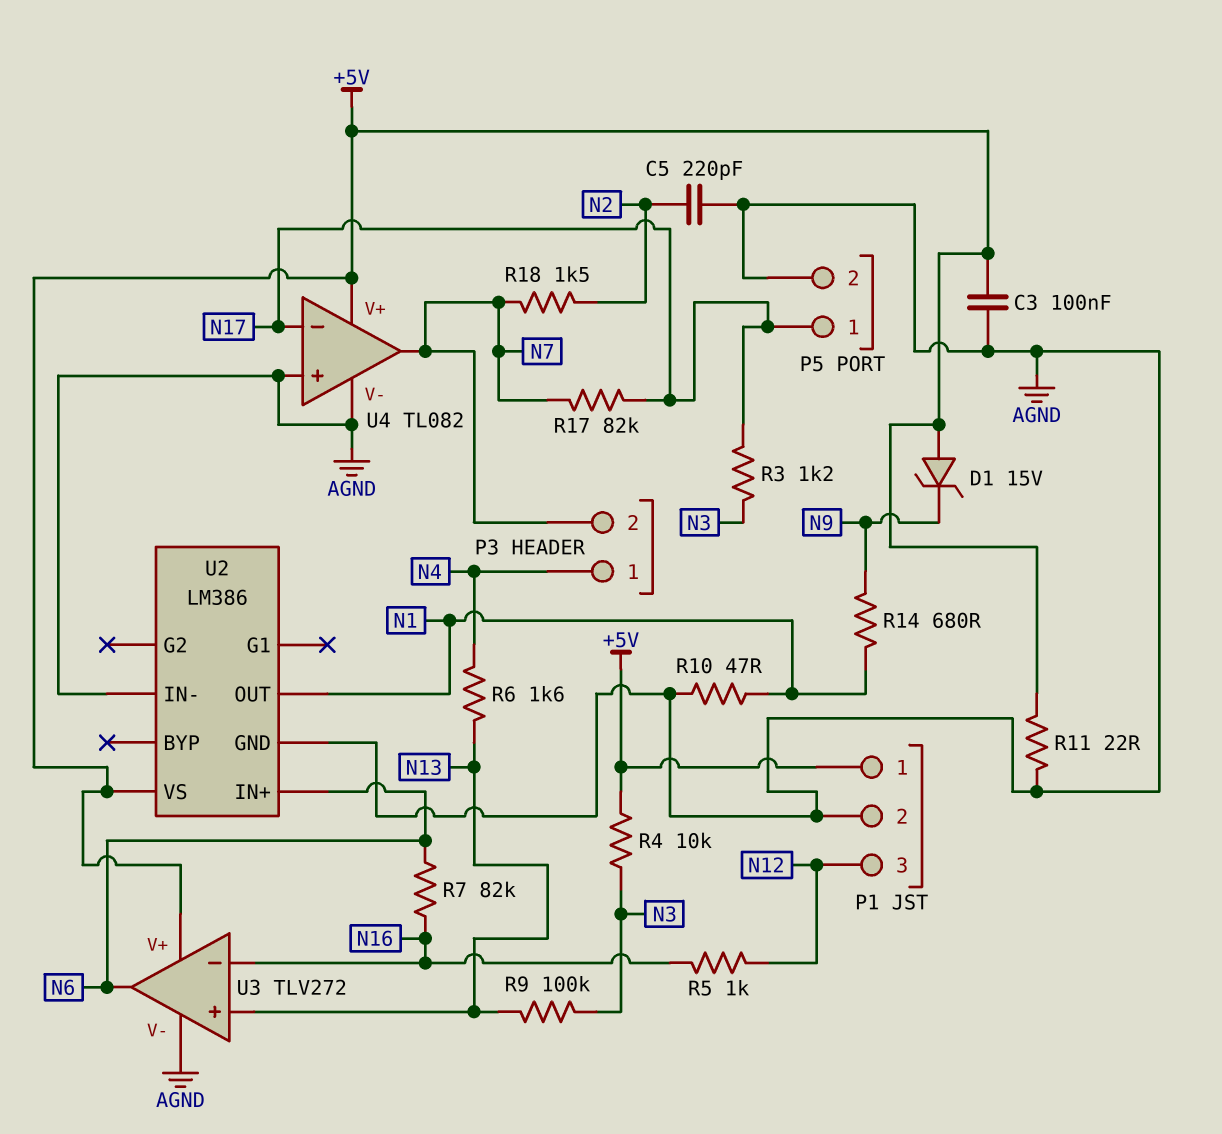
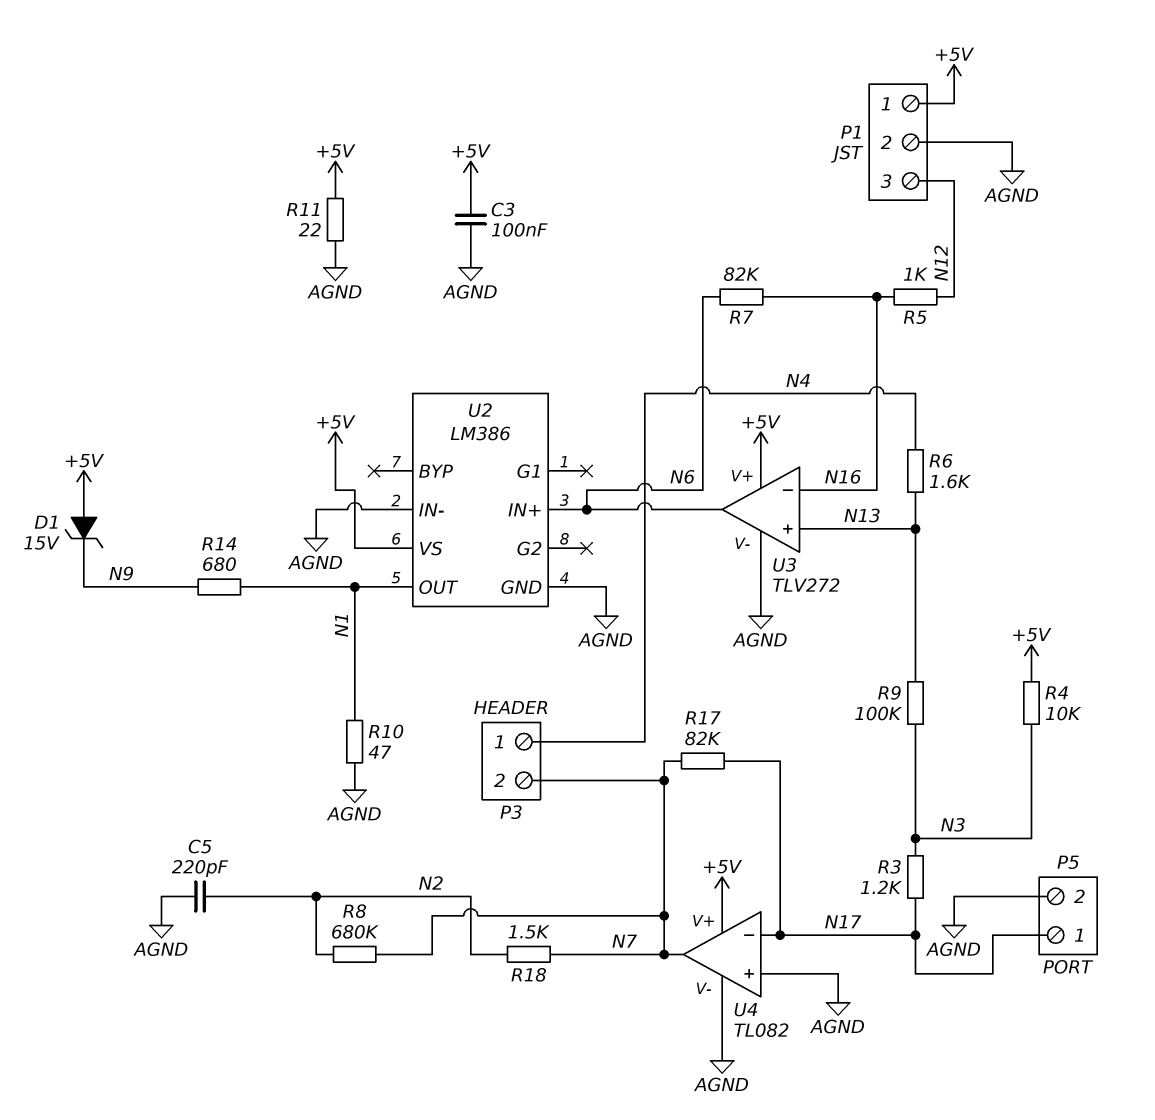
R8: none -> 680k (N2, N7)

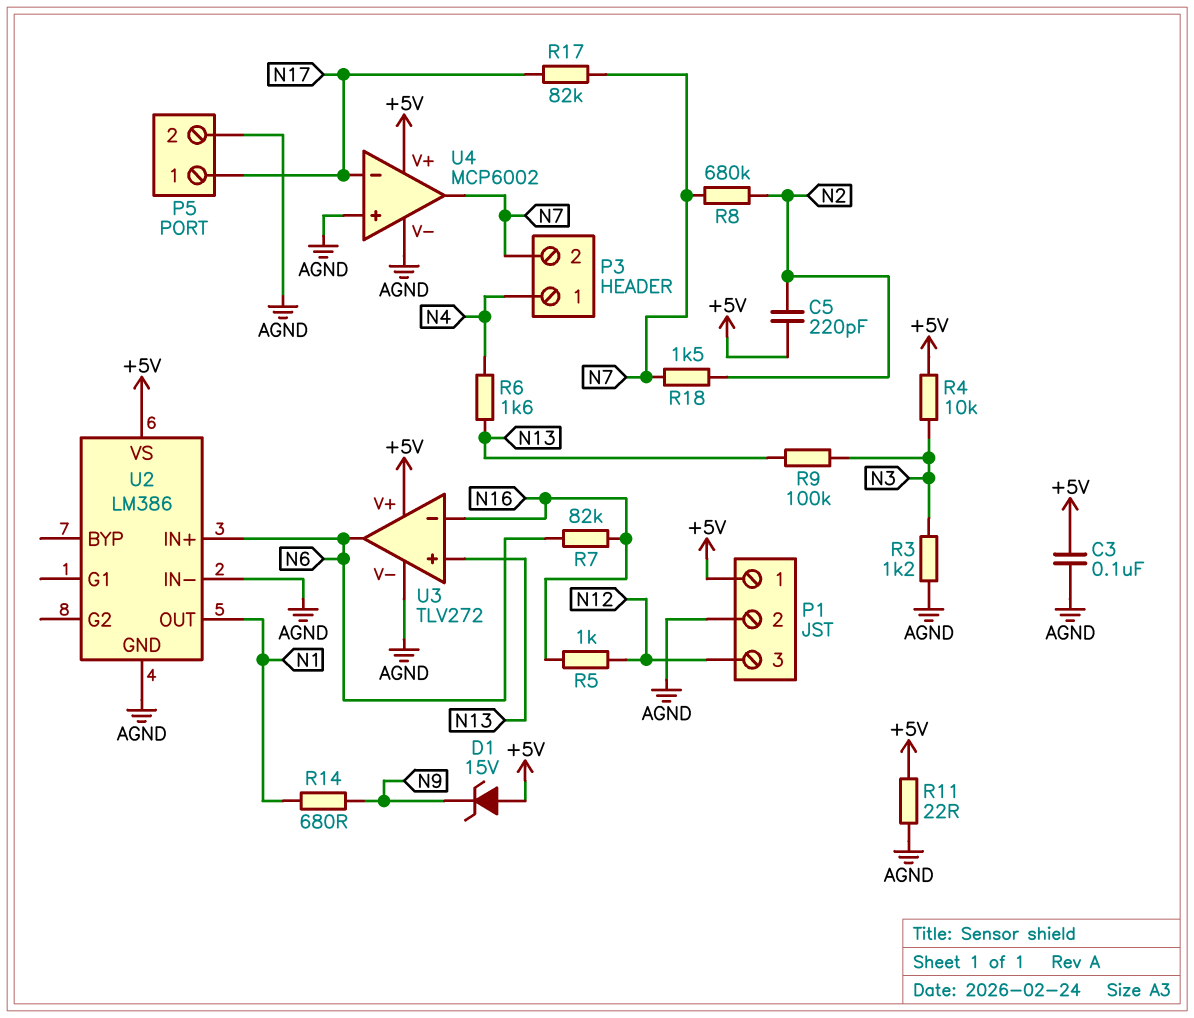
C5: 220pF (AGND, N2) -> 220pF (+5V, N2)
R3: 1.2k (N3, N17) -> 1.2k (AGND, N3)
R10: 47 (AGND, N1) -> none
U4: TL082 -> MCP6002

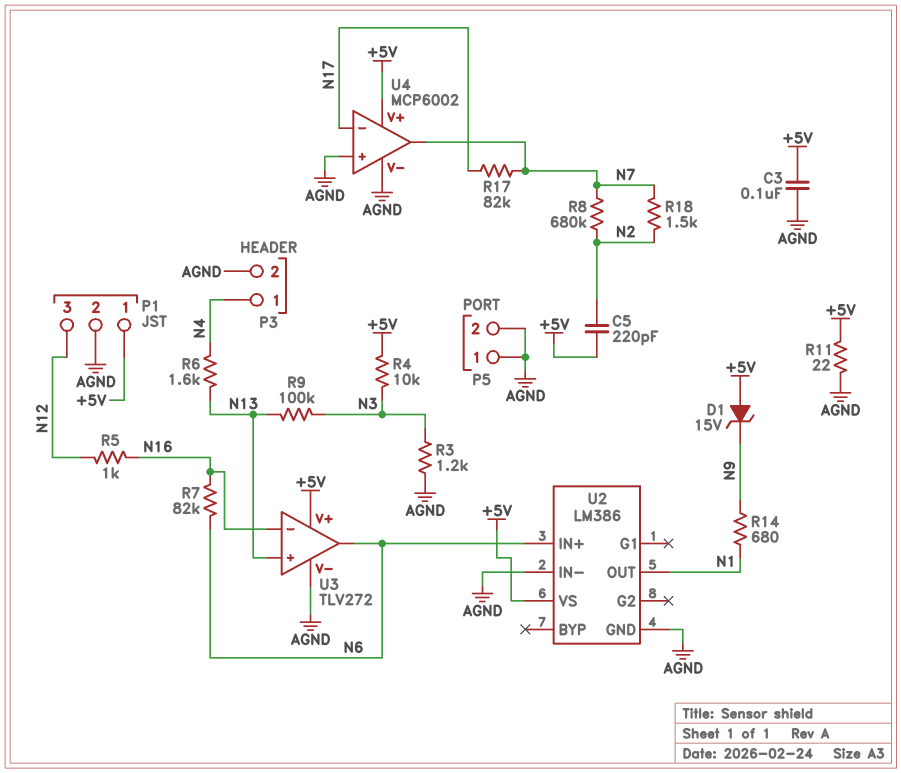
P3 pin 2: N7 -> AGND
P5 pin 1: N17 -> AGND

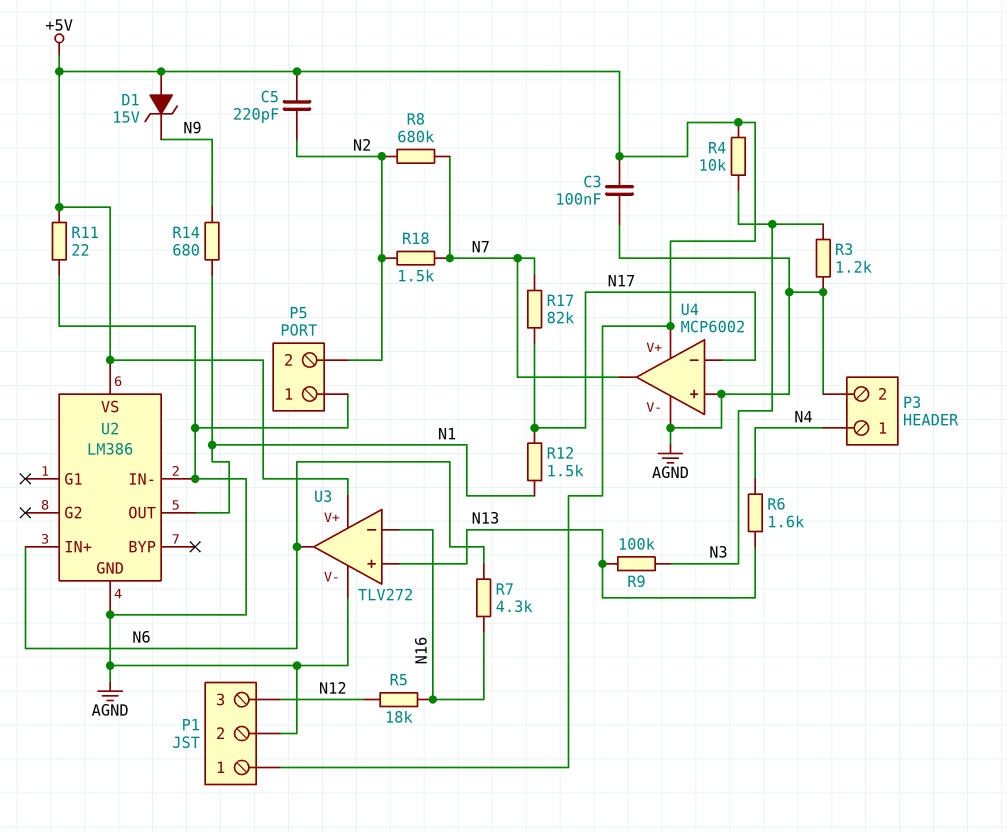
P5 pin 2: AGND -> N2
R5: 1k (N12, N16) -> 18k (N12, N16)
R7: 82k (N6, N16) -> 4.3k (N6, N16)
R12: none -> 1.5k (N1, N17)

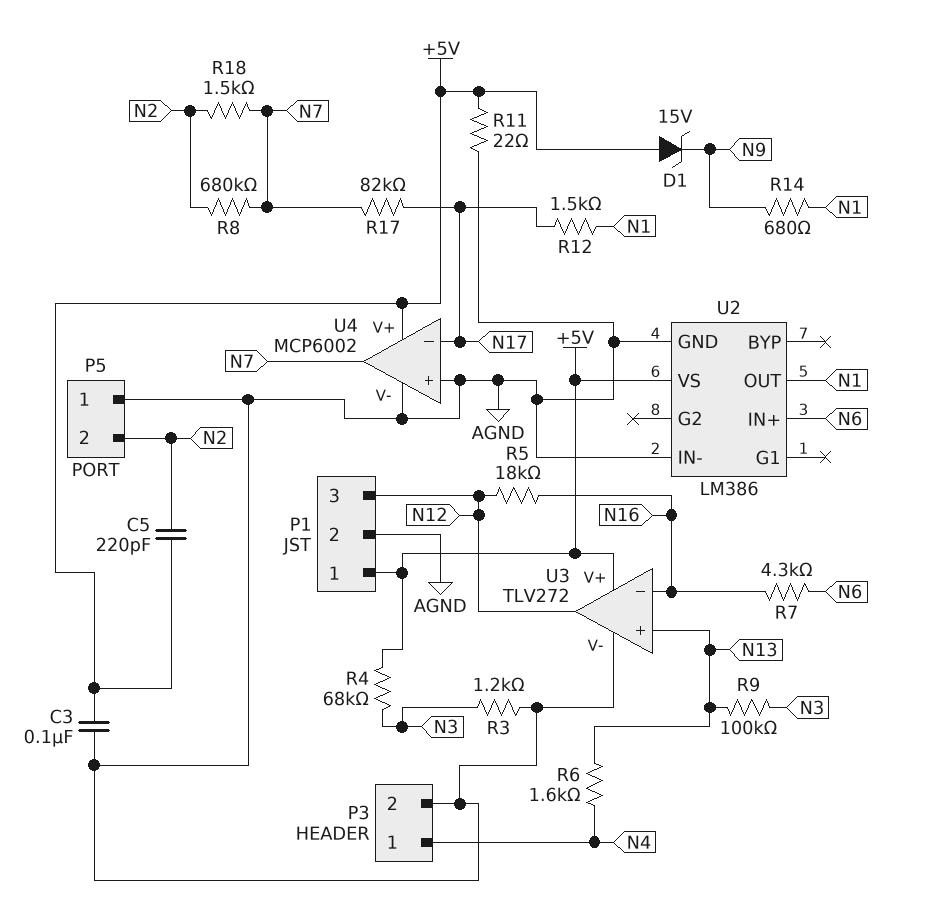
R4: 10k (+5V, N3) -> 68k (+5V, N3)
U3 pin out: N6 -> N12

